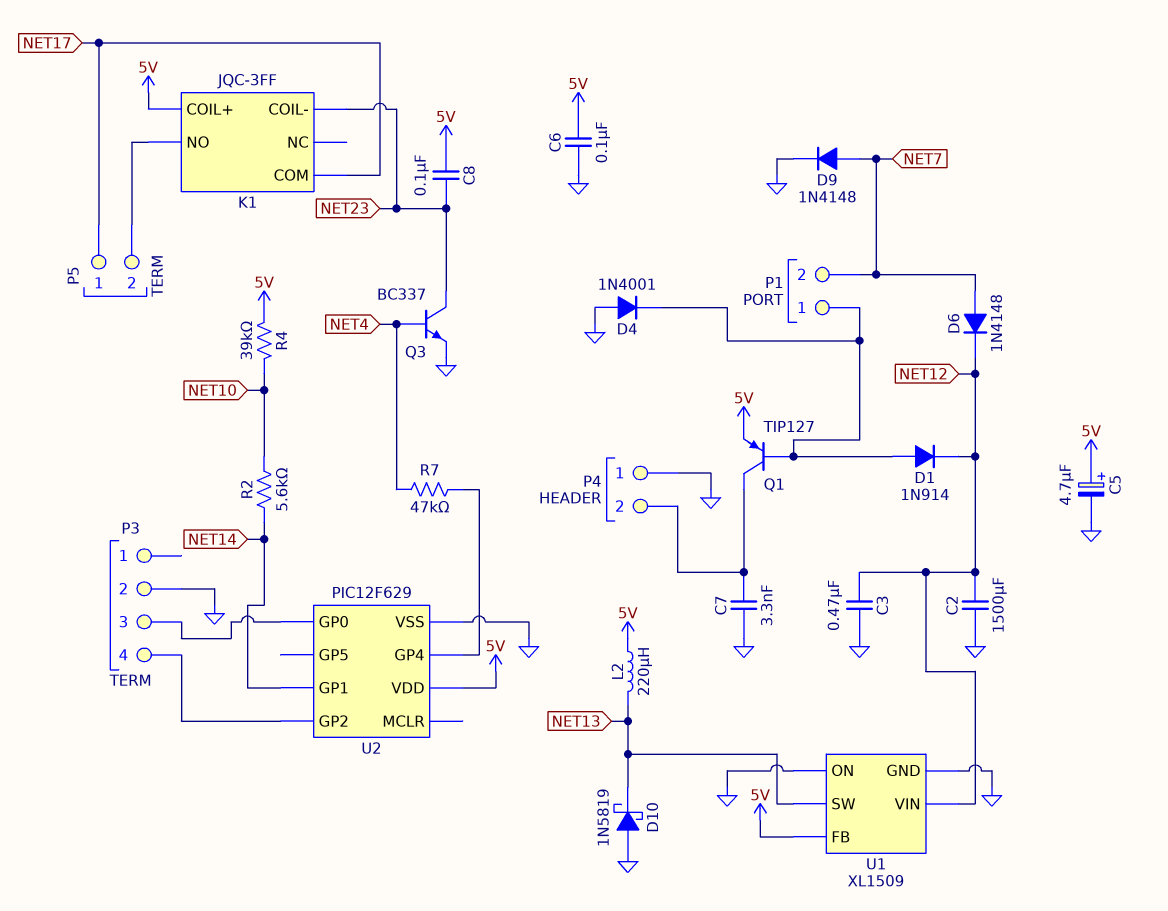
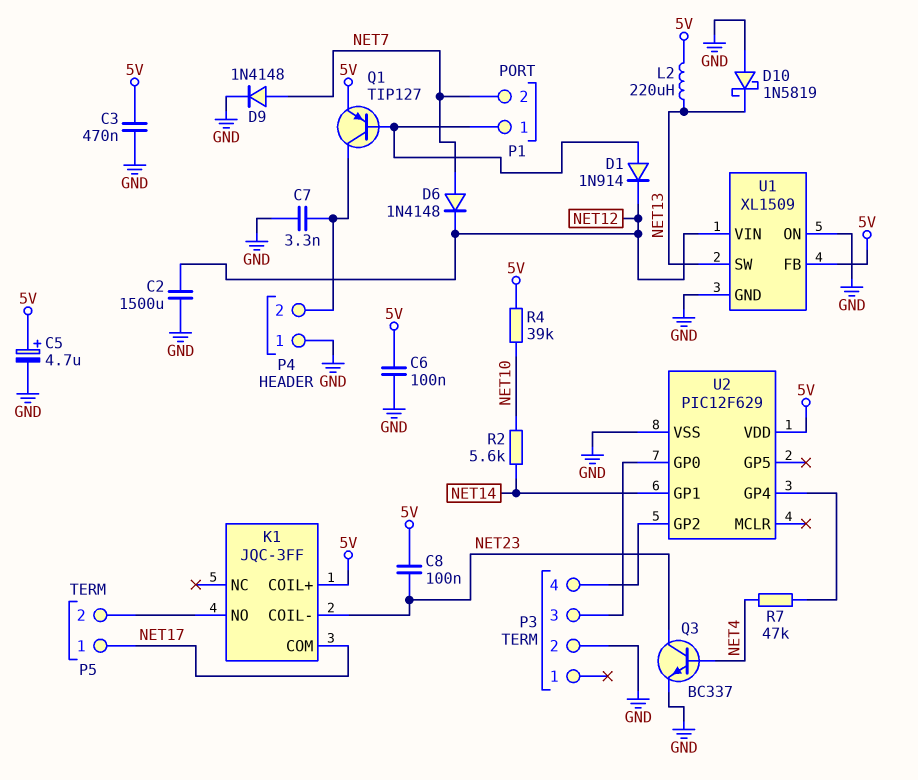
C3: 470nF (GND, NET12) -> 470nF (5V, GND)
D4: diode 1N4001 (A GND, K P1/1) -> none

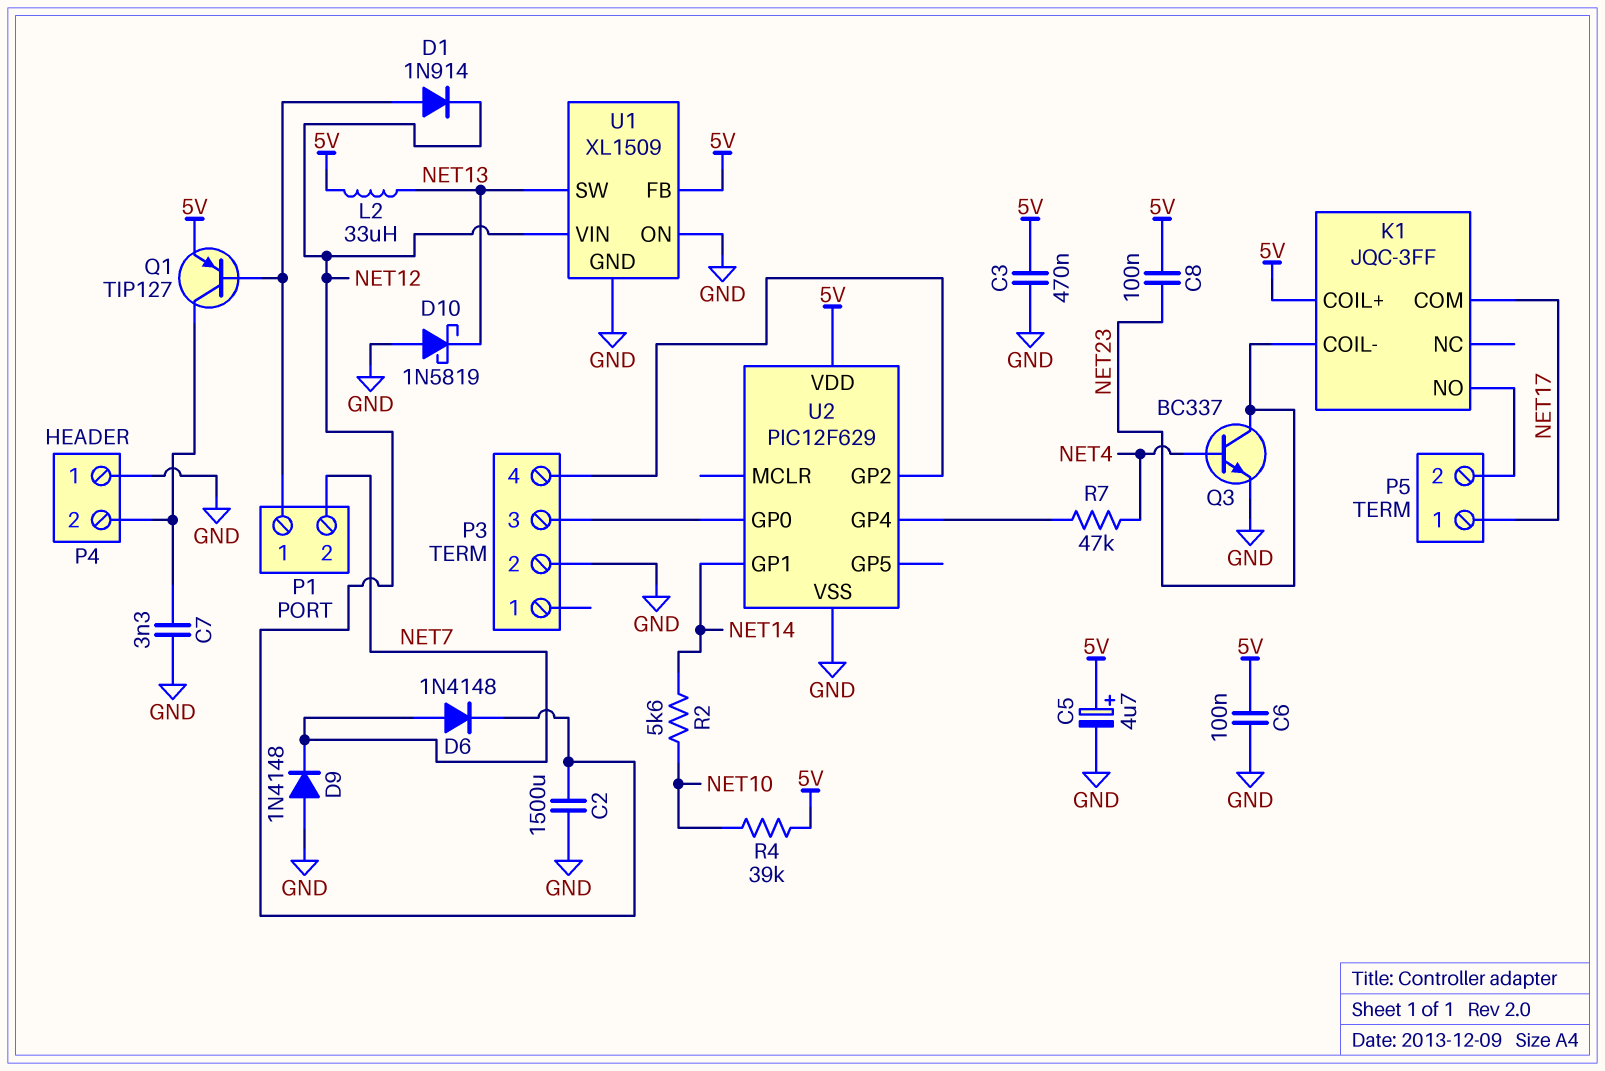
D9: diode 1N4148 (A NET7, K GND) -> diode 1N4148 (A GND, K NET7)
L2: 220uH (5V, NET13) -> 33uH (5V, NET13)

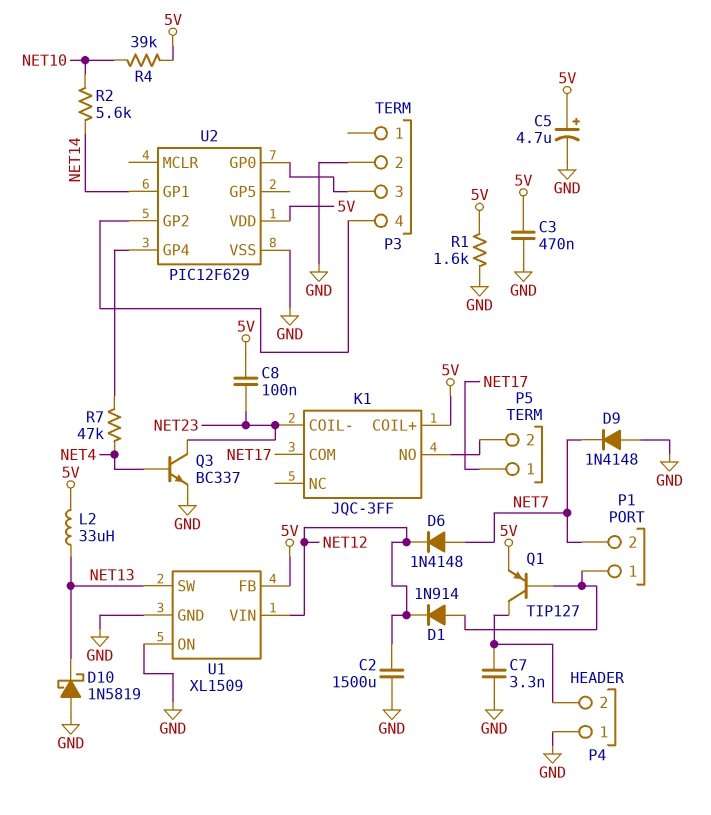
C6: 100nF (5V, GND) -> none
R1: none -> 1.6k (5V, GND)

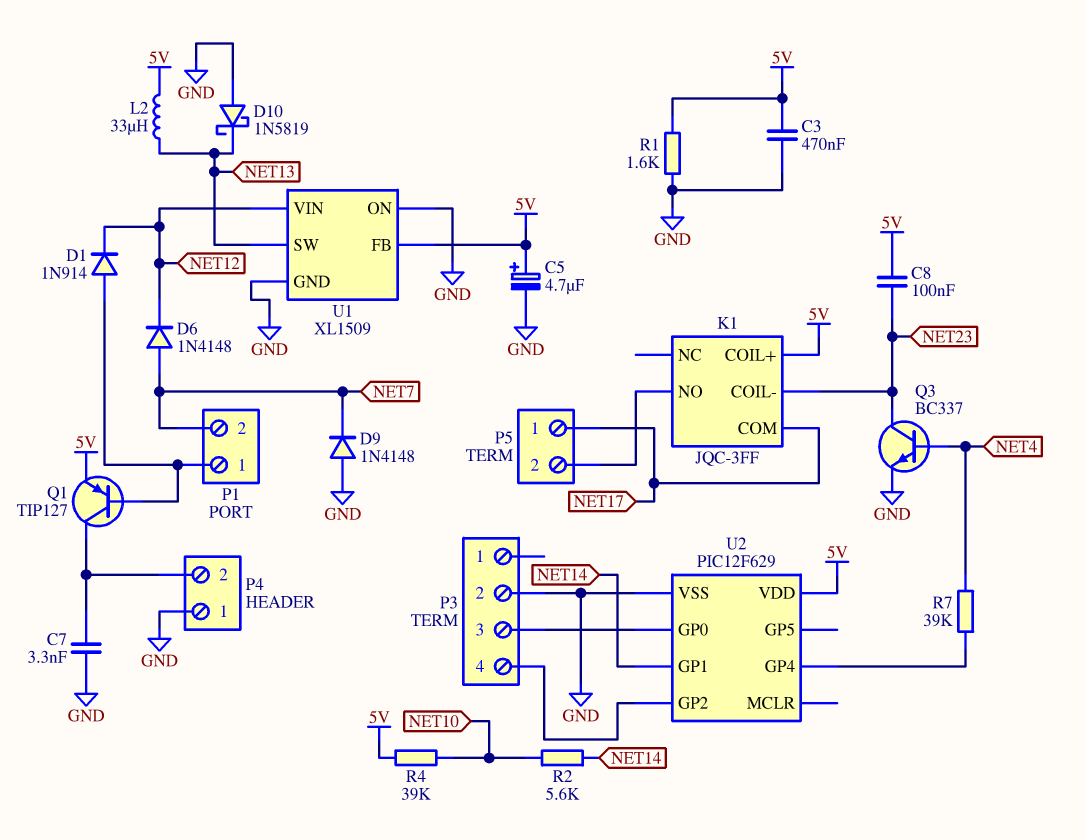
C2: 1500uF (GND, NET12) -> none
R7: 47k (NET4, U2/GP4) -> 39k (NET4, U2/GP4)

